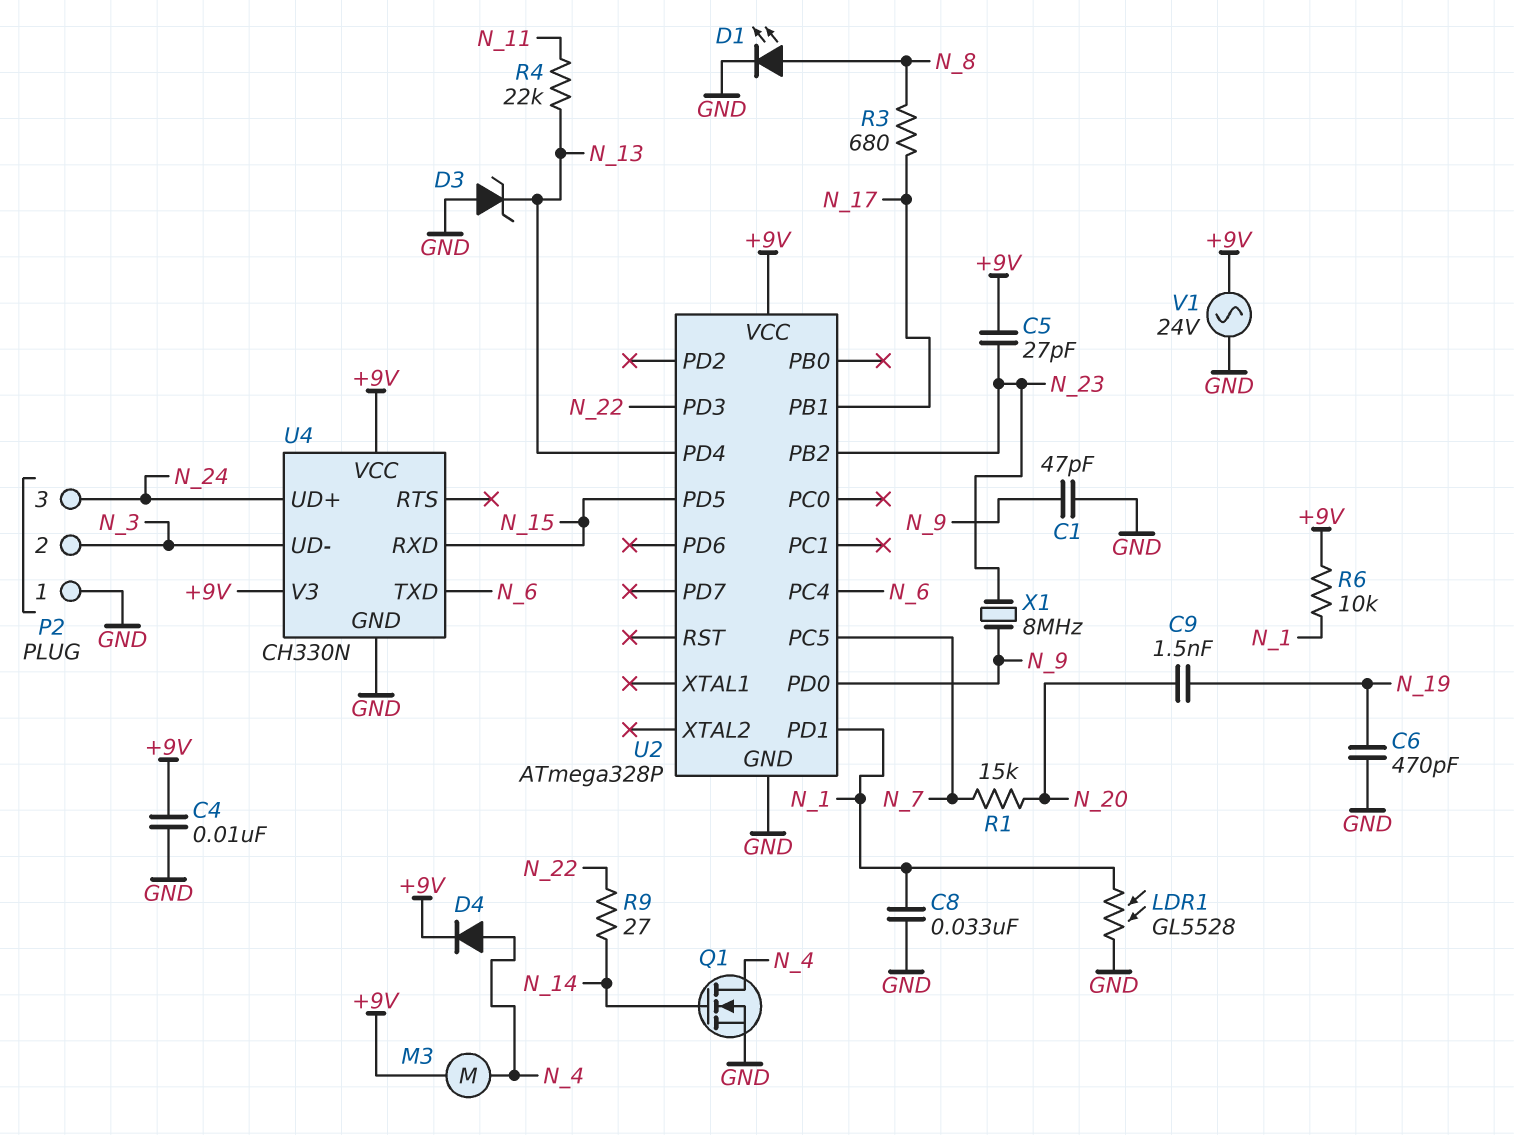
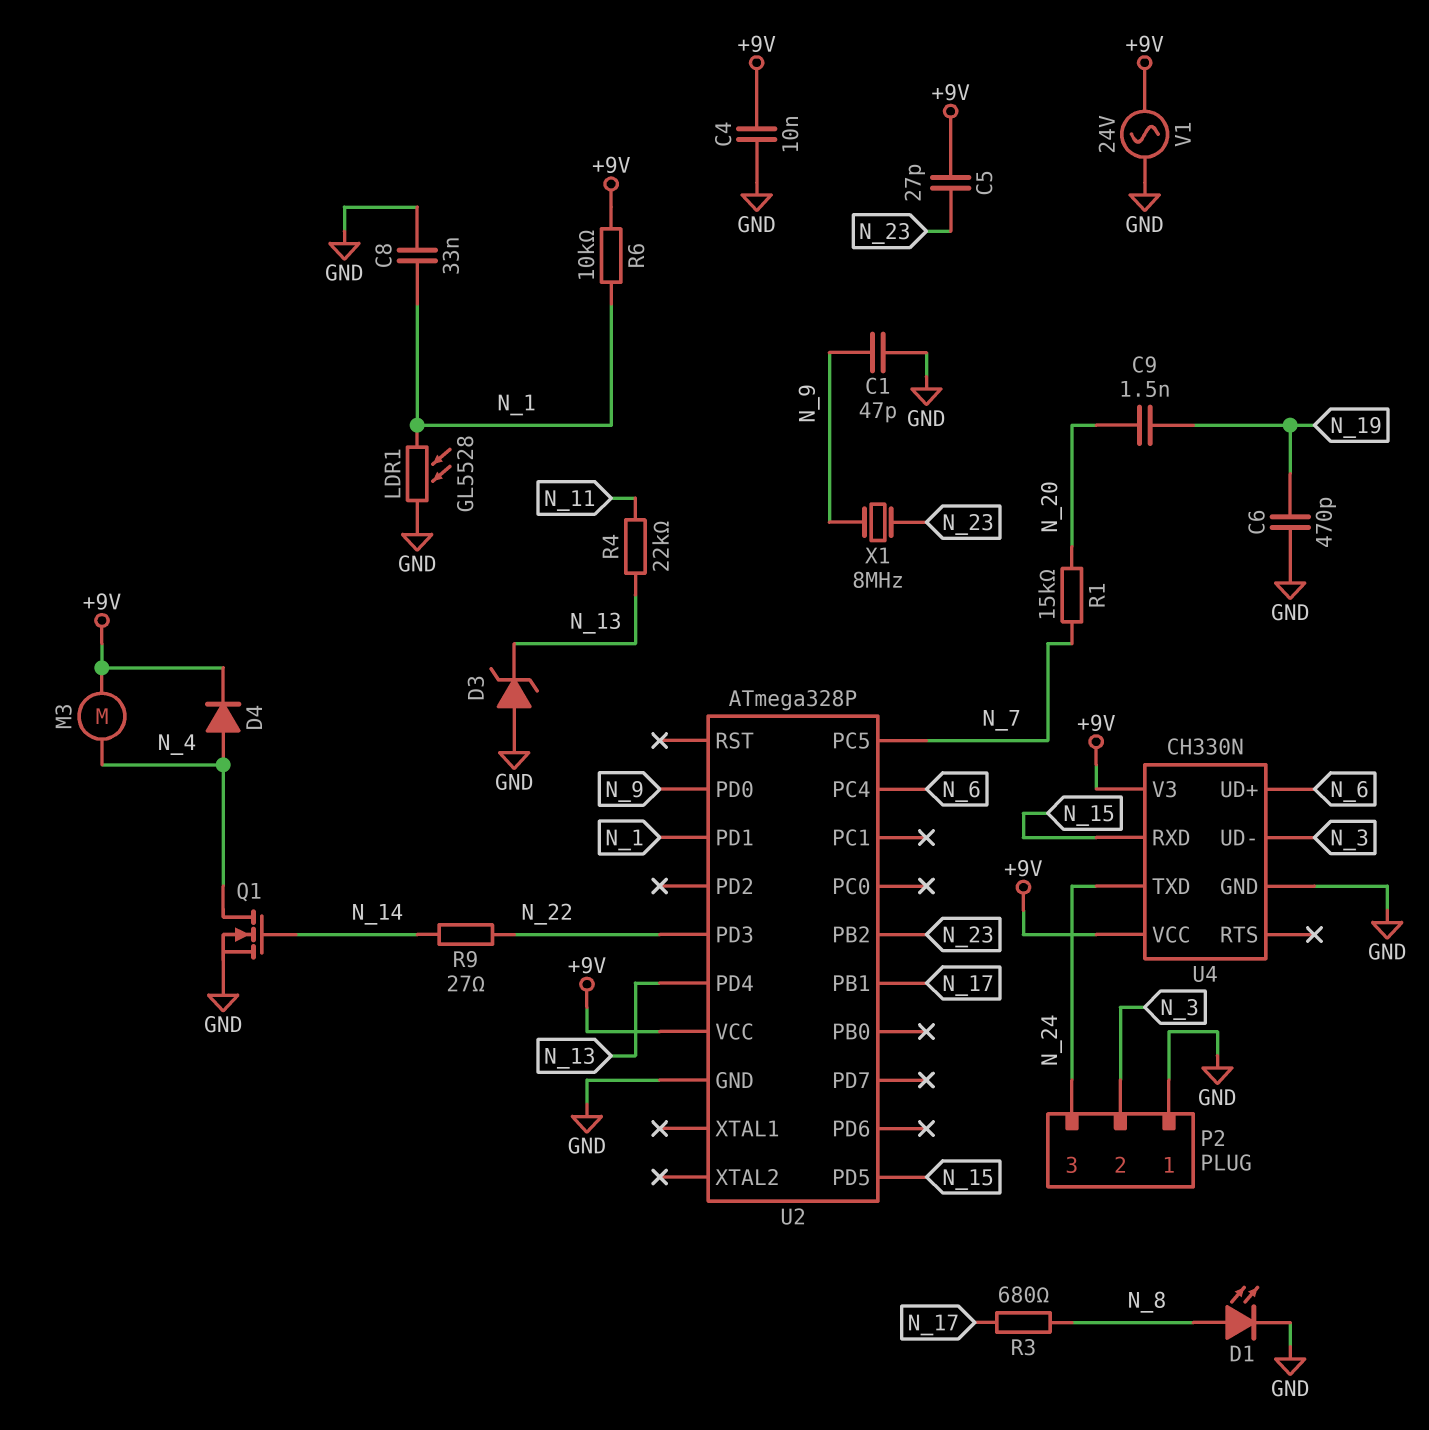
U4 pin TXD: N_6 -> N_24
U4 pin UD+: N_24 -> N_6

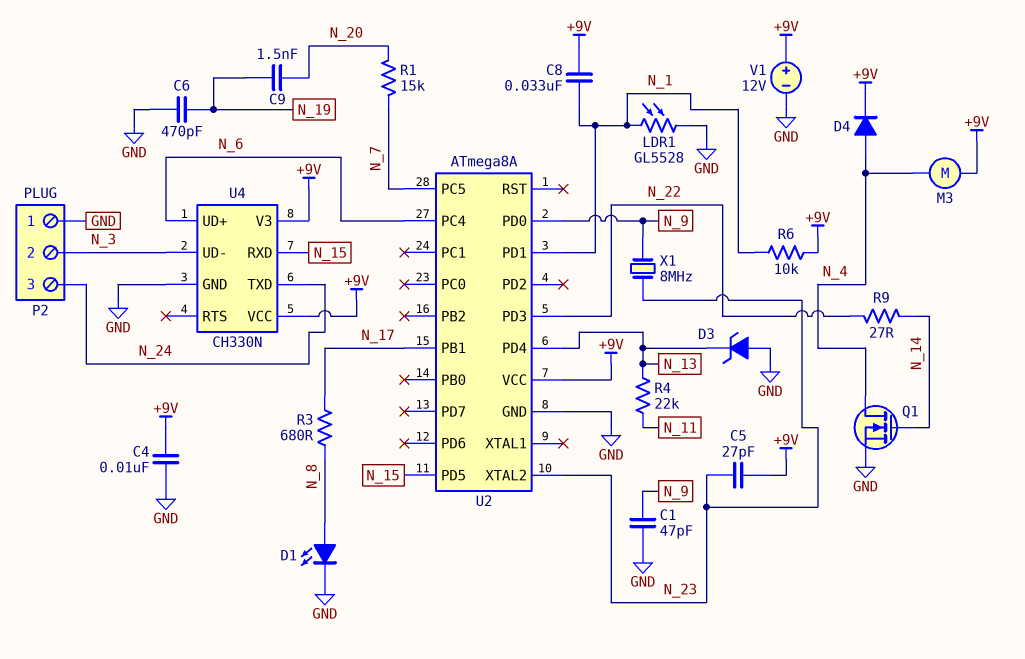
C8: 33nF (GND, N_1) -> 33nF (+9V, N_1)
U2: ATmega328P -> ATmega8A
U2 pin PB2: N_23 -> none
U2 pin XTAL2: none -> N_23
V1: AC 24V (+9V, GND) -> 12V (plus +9V, minus GND)

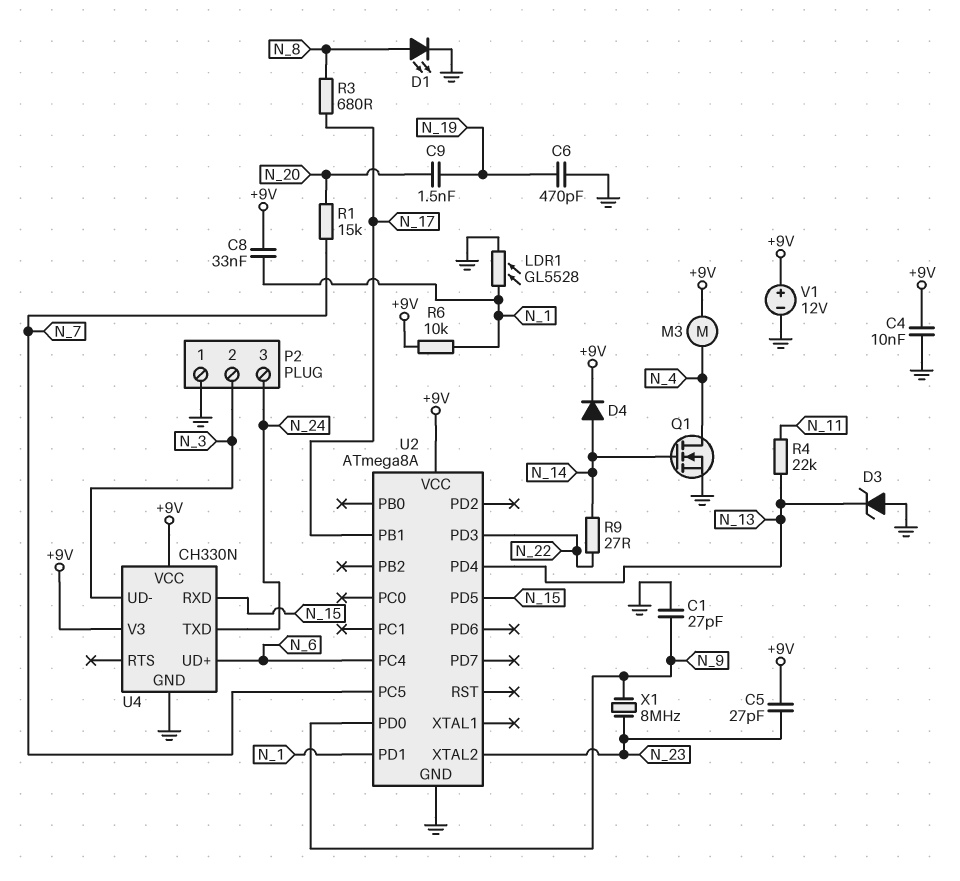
C1: 47pF (GND, N_9) -> 27pF (GND, N_9)
D4: diode (A N_4, K +9V) -> diode (A N_14, K +9V)

